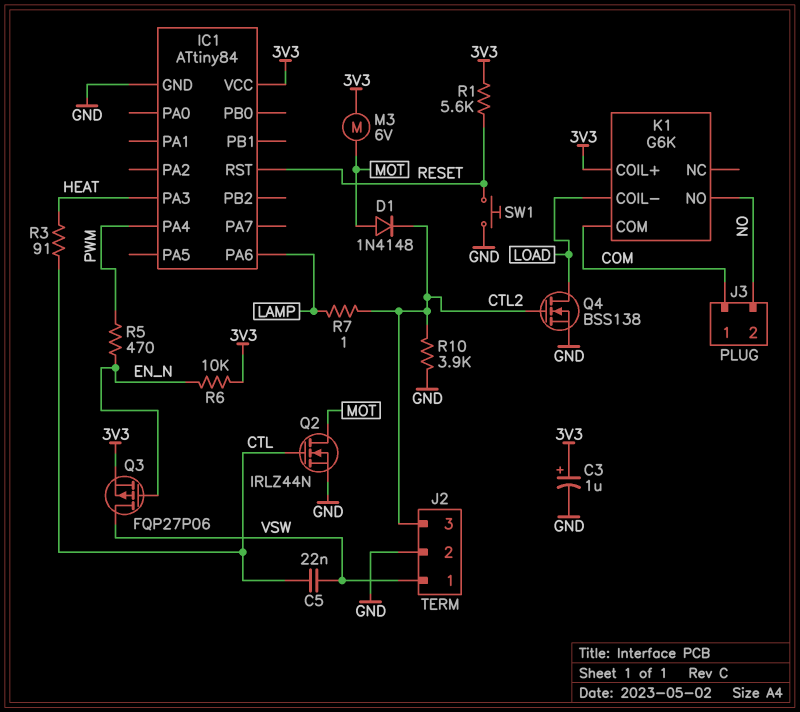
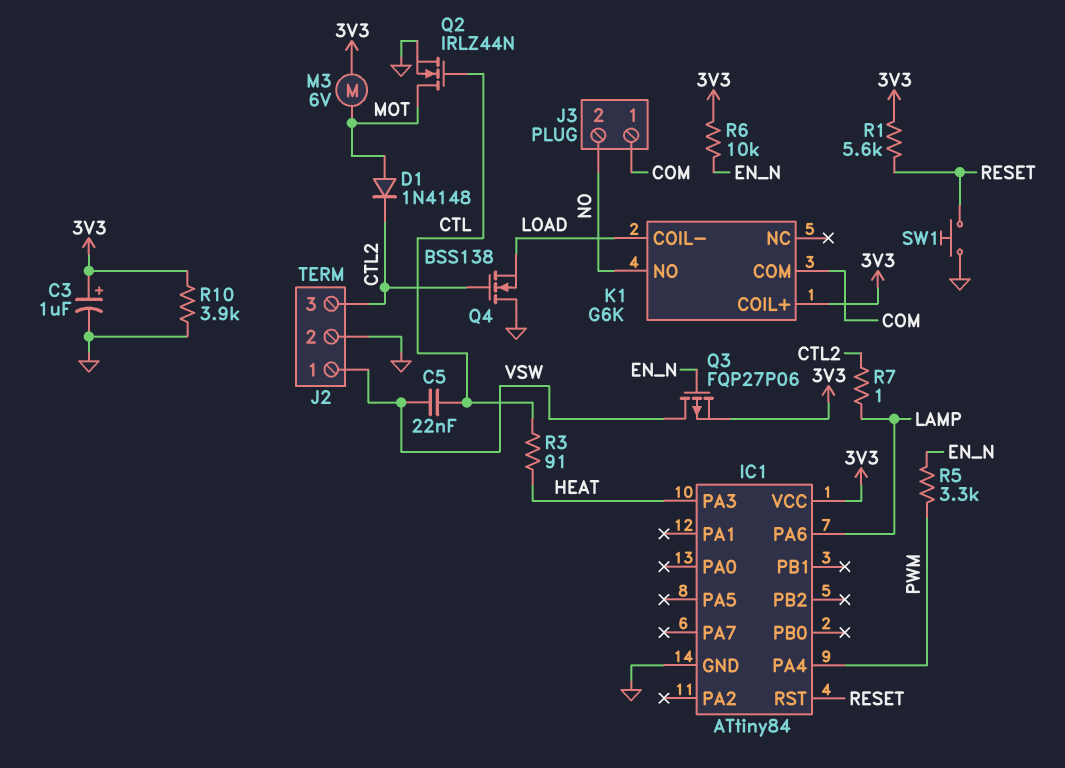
Q4: NMOS BSS138 (G CTL2, D LOAD, S GND) -> NMOS BSS138 (G CTL2, D GND, S LOAD)
R5: 470 (EN_N, PWM) -> 3.3k (EN_N, PWM)
R10: 3.9k (CTL2, GND) -> 3.9k (3V3, GND)

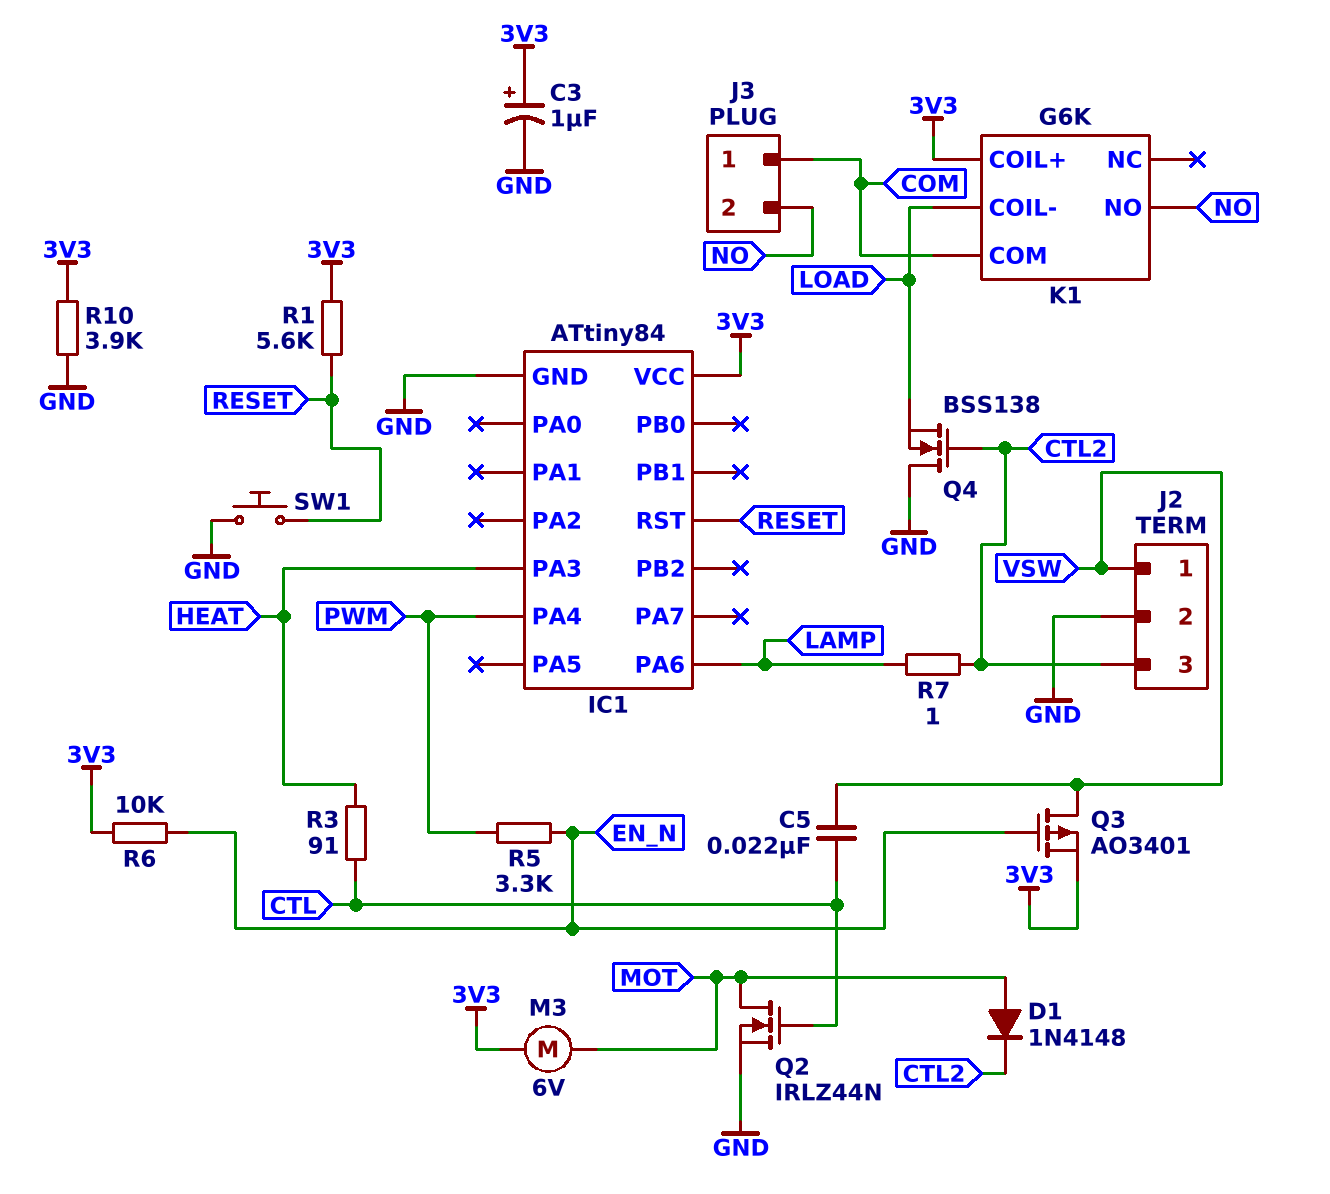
Q3: PMOS FQP27P06 (G EN_N, D VSW, S 3V3) -> PMOS AO3401 (G EN_N, D VSW, S 3V3)

